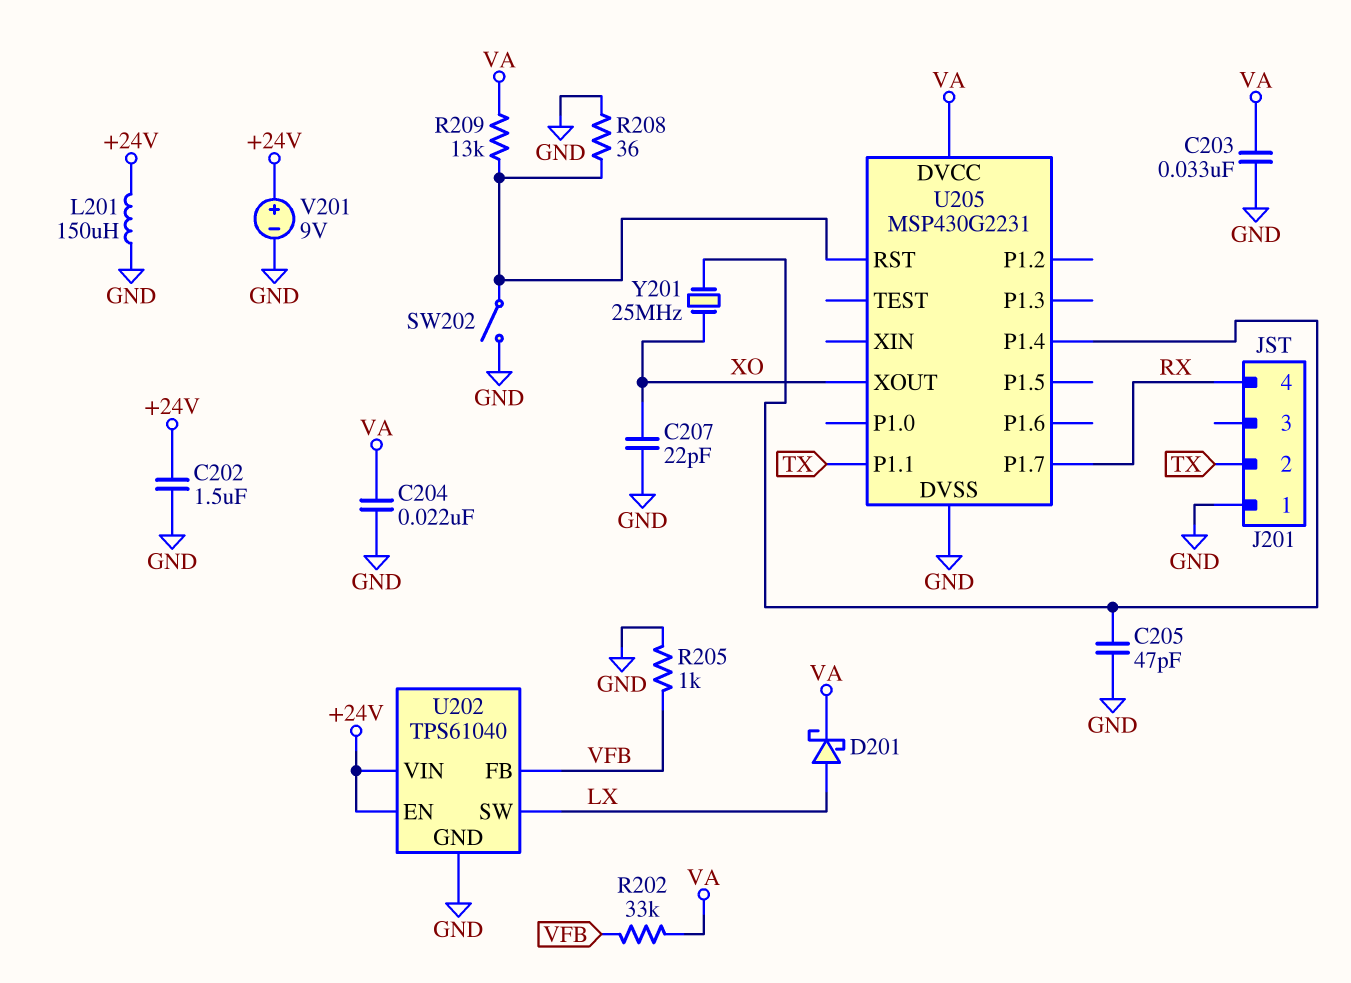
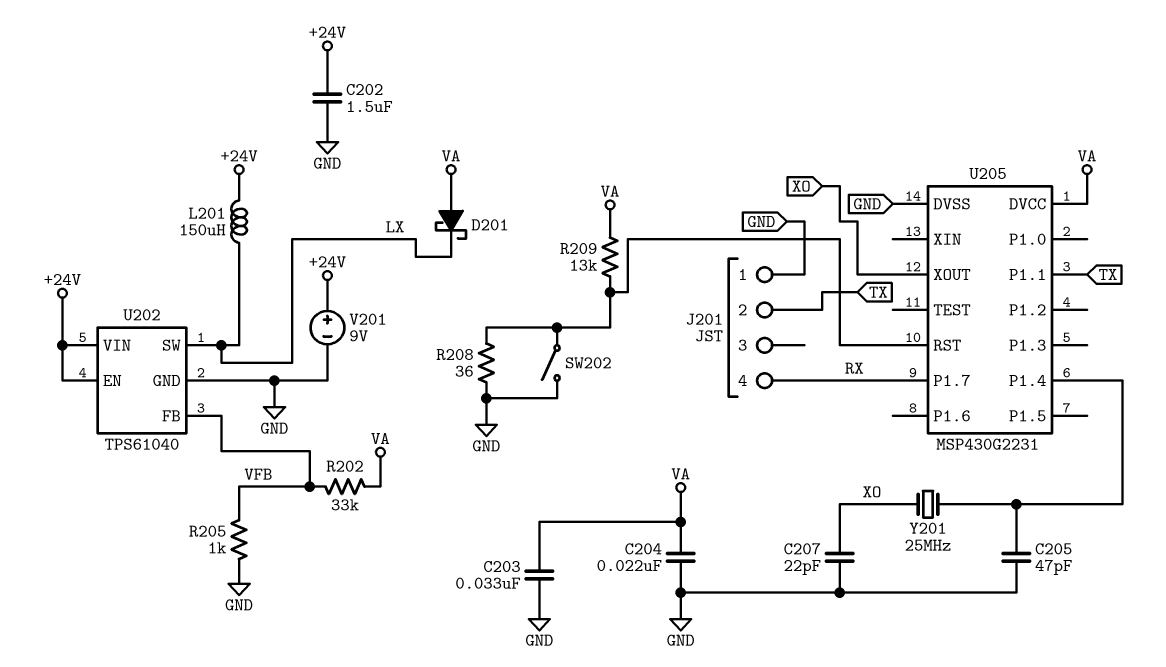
D201: schottky (A LX, K VA) -> schottky (A VA, K LX)
L201: 150uH (+24V, GND) -> 150uH (+24V, LX)

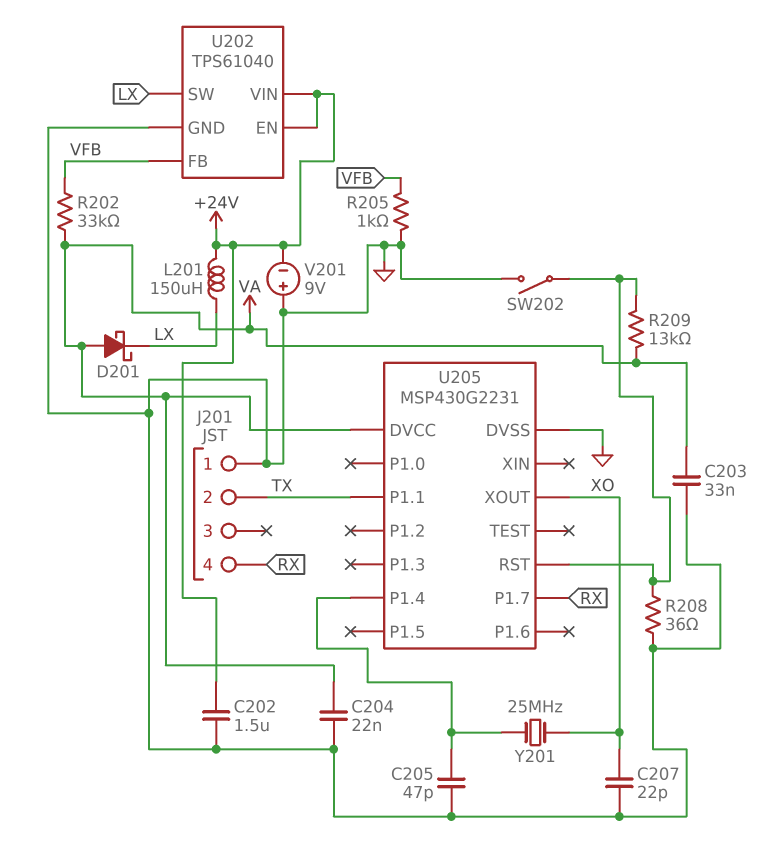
V201: 9V (plus +24V, minus GND) -> 9V (plus GND, minus +24V)

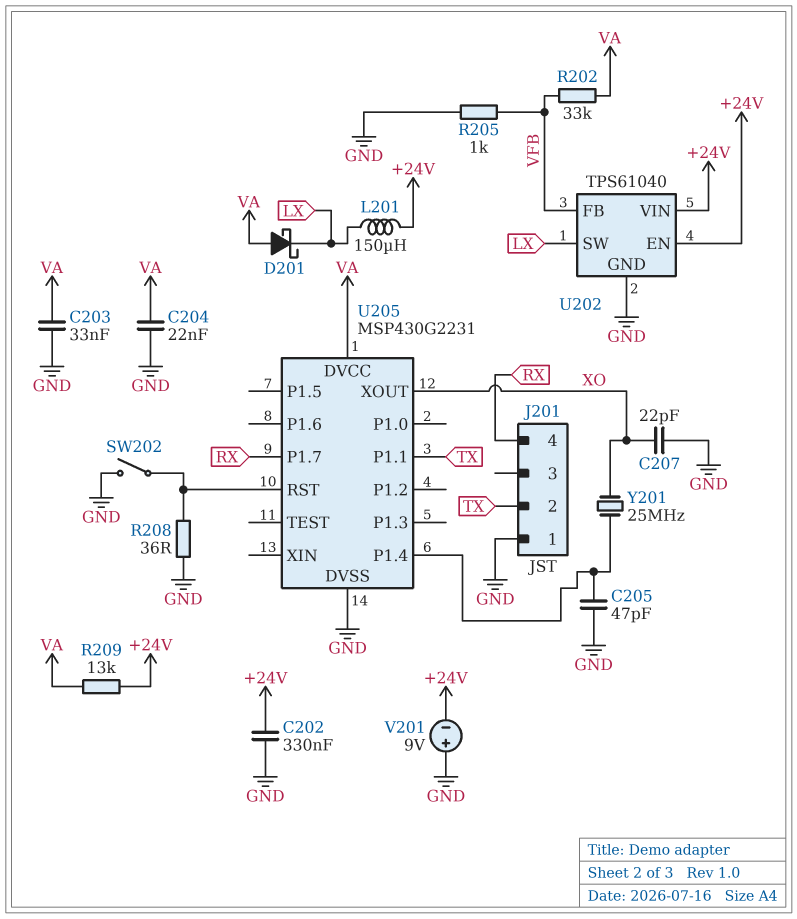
C202: 1.5uF (+24V, GND) -> 330nF (+24V, GND)
R209: 13k (U205/RST, VA) -> 13k (+24V, VA)

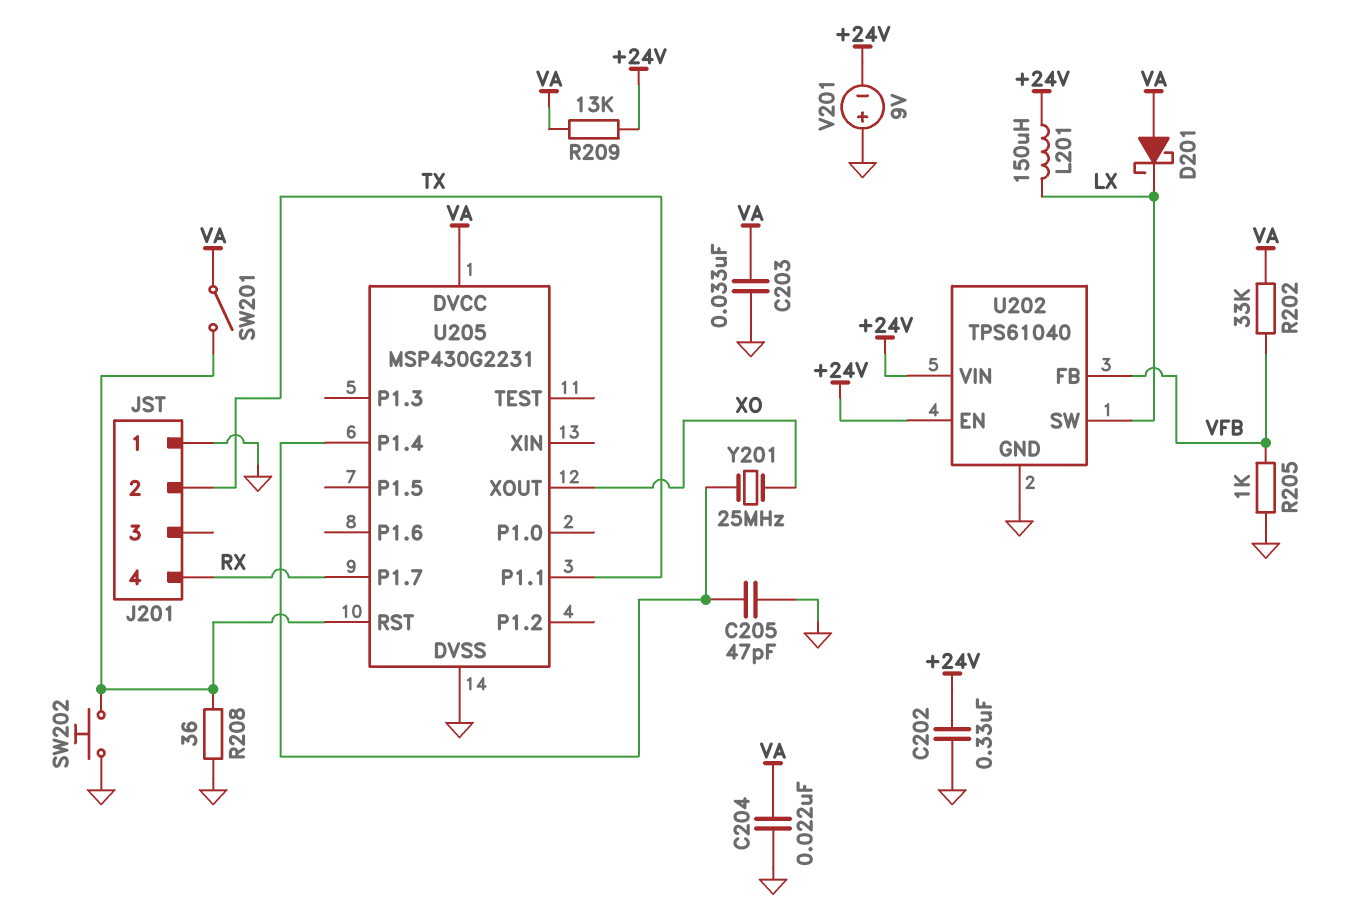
C207: 22pF (GND, XO) -> none
SW201: none -> switch (U205/RST, VA)
SW202: switch (GND, U205/RST) -> button (GND, U205/RST)

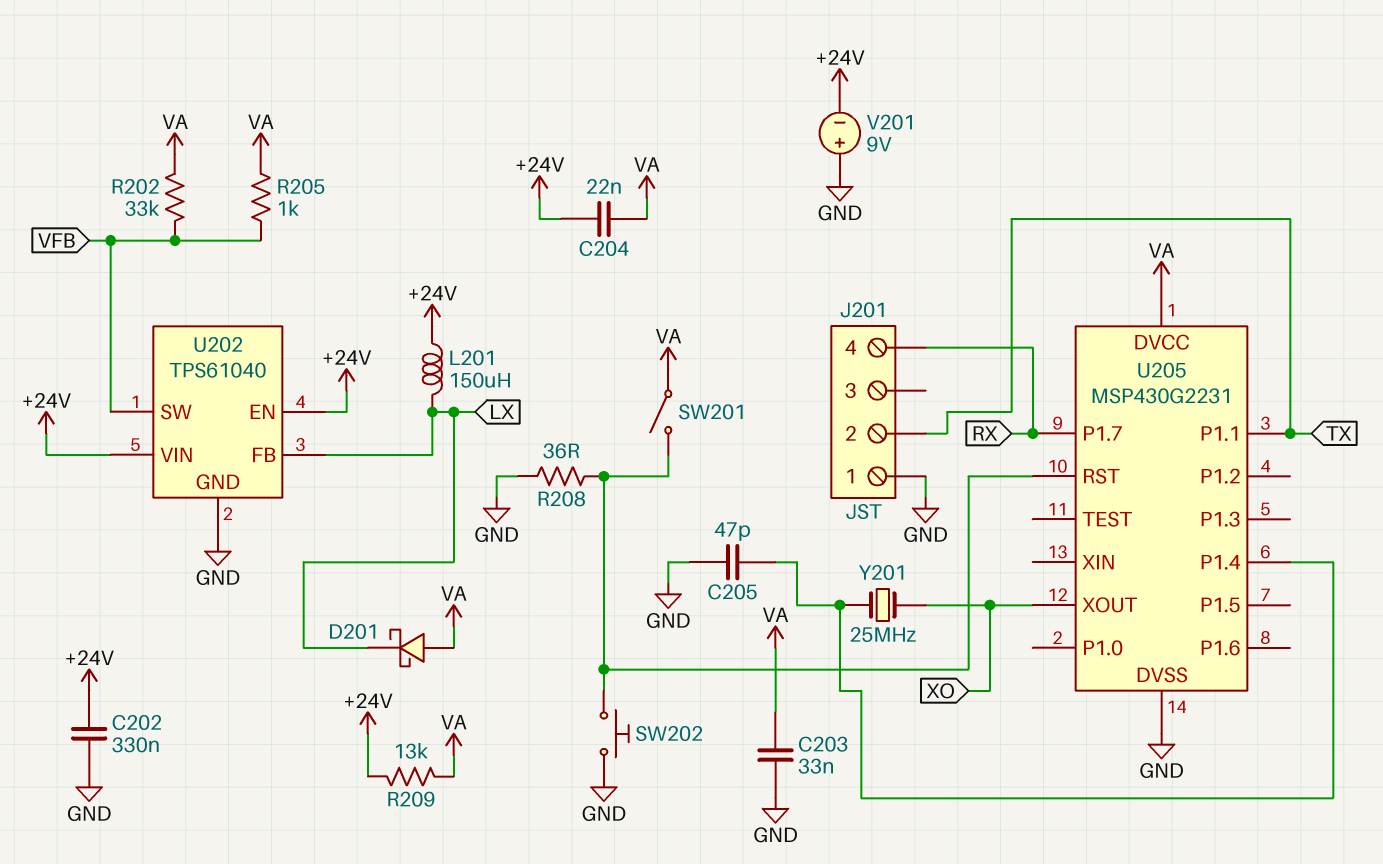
C204: 22nF (GND, VA) -> 22nF (+24V, VA)
R205: 1k (GND, VFB) -> 1k (VA, VFB)
U202 pin FB: VFB -> LX
U202 pin SW: LX -> VFB

